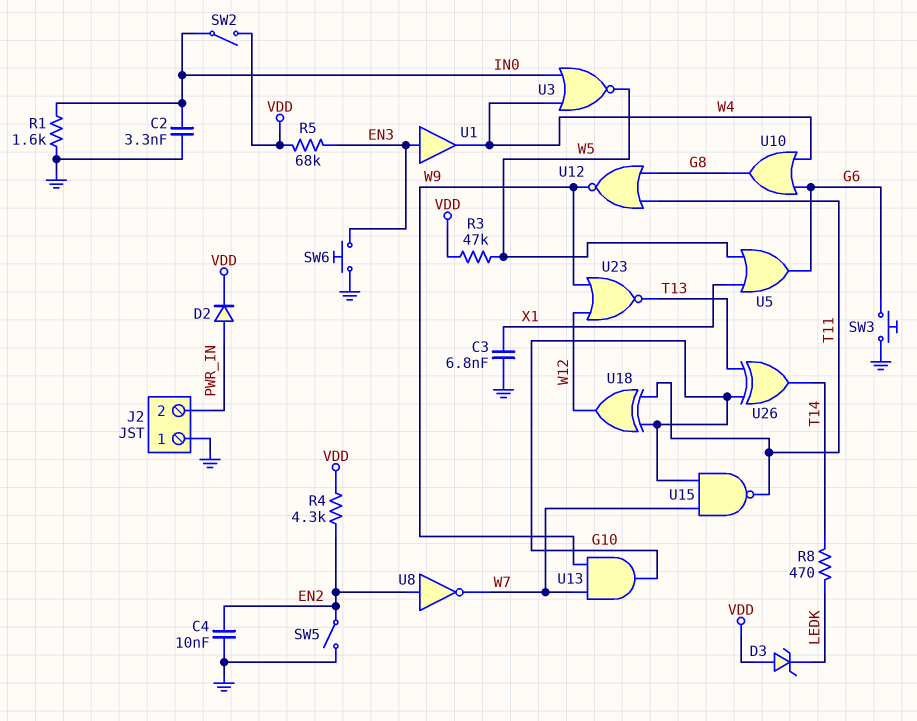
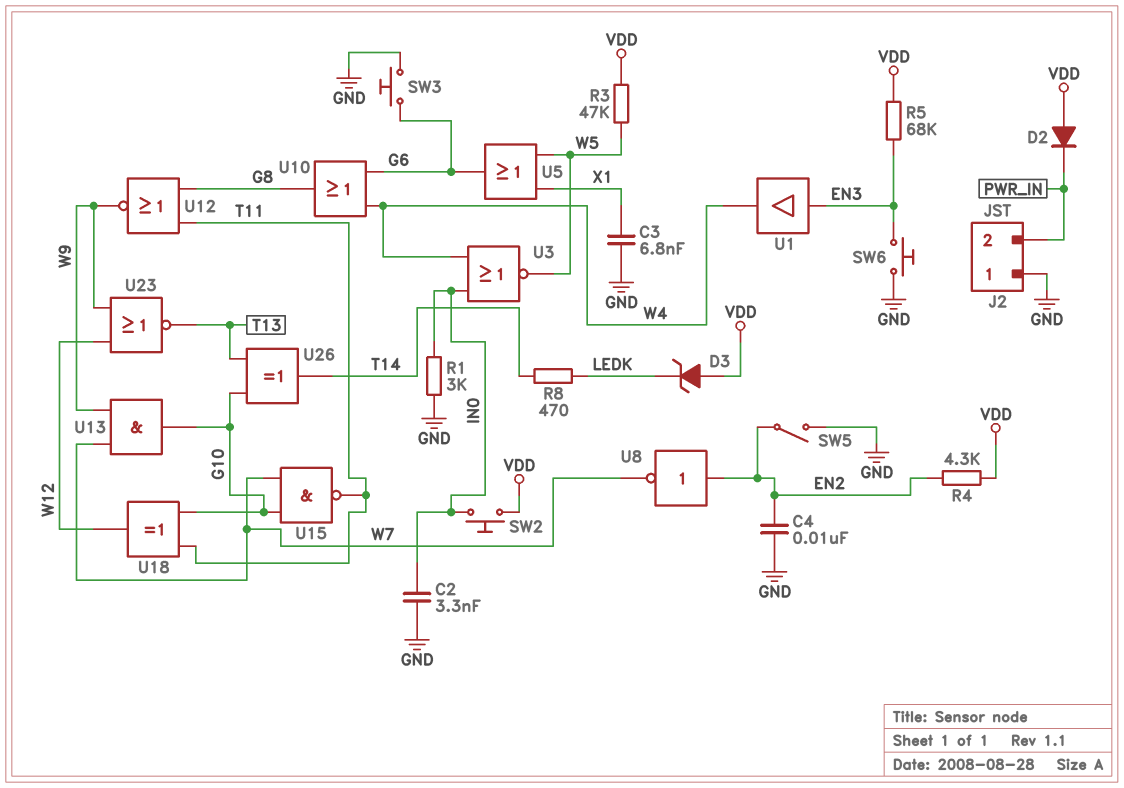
D2: diode (A PWR_IN, K VDD) -> diode (A VDD, K PWR_IN)
R1: 1.6k (GND, IN0) -> 3k (GND, IN0)
SW2: switch (IN0, VDD) -> button (IN0, VDD)

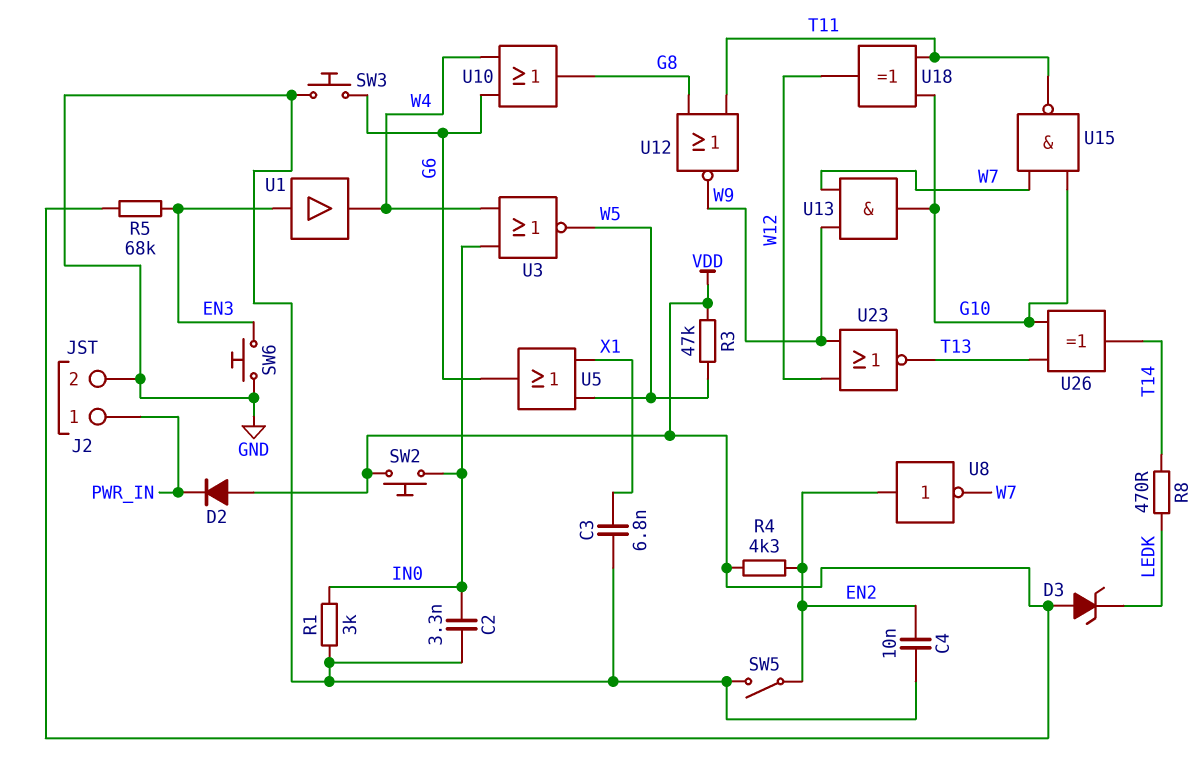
J2 pin 1: GND -> PWR_IN
J2 pin 2: PWR_IN -> GND

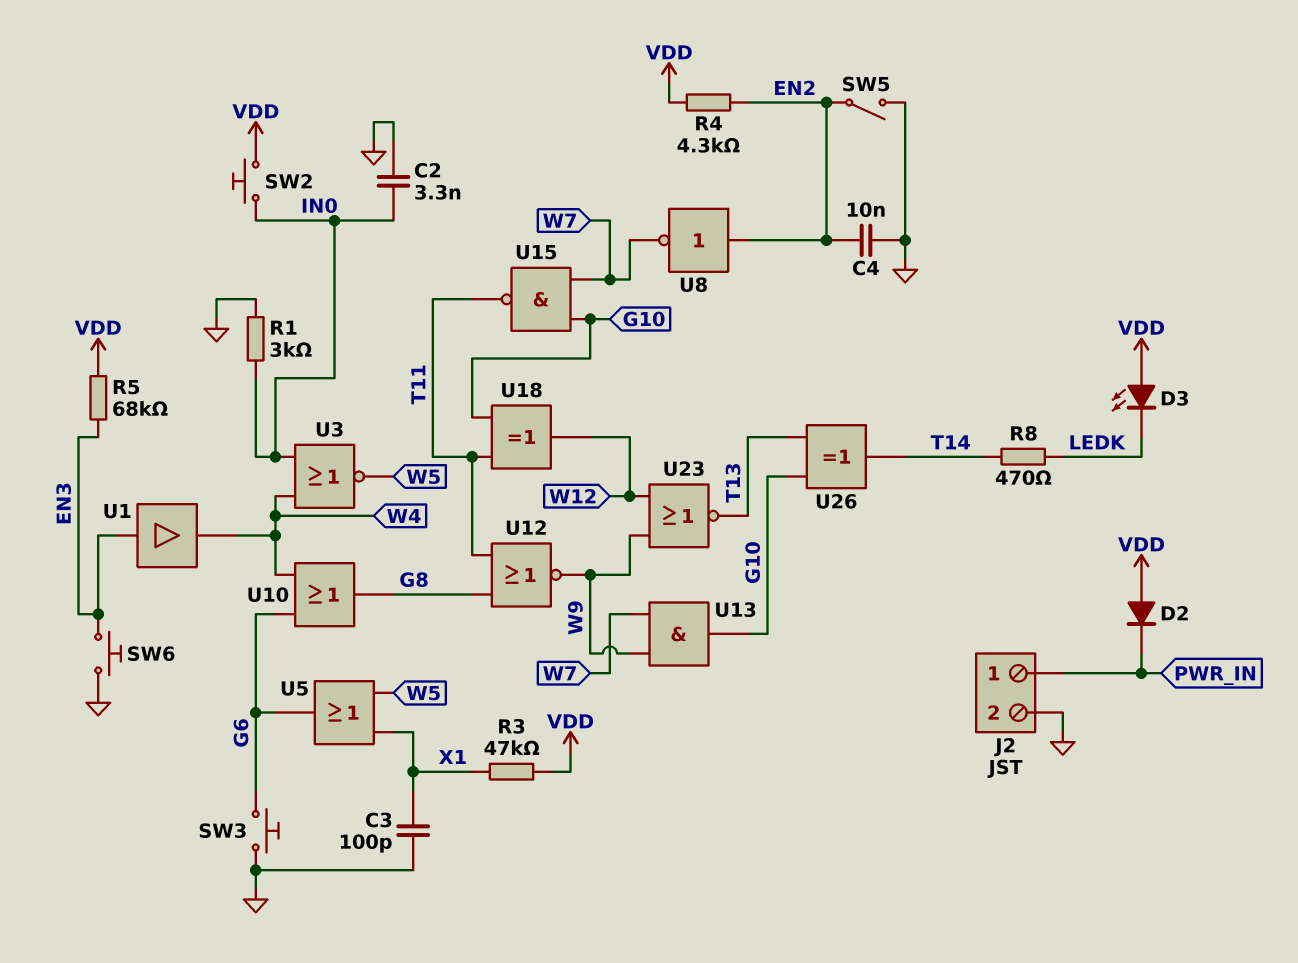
C3: 6.8nF (GND, X1) -> 100pF (GND, X1)
D3: zener (A VDD, K LEDK) -> LED (A VDD, K LEDK)
R3: 47k (VDD, W5) -> 47k (VDD, X1)

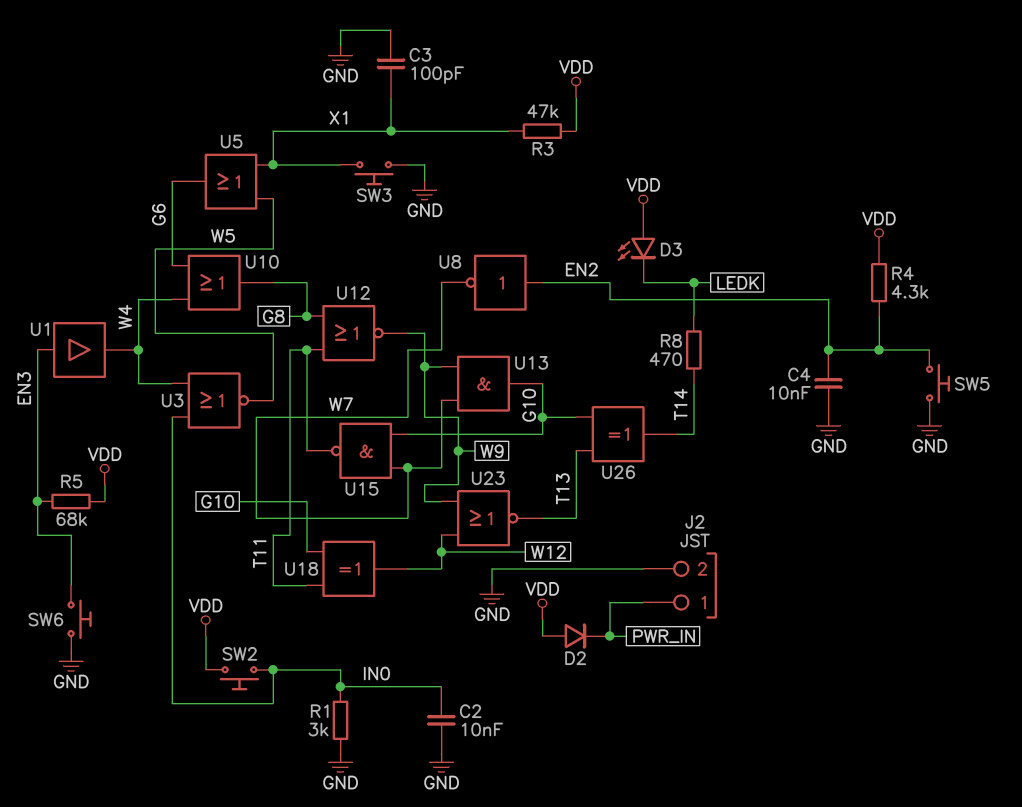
C2: 3.3nF (GND, IN0) -> 10nF (GND, IN0)
SW3: button (G6, GND) -> button (GND, X1)
SW5: switch (EN2, GND) -> button (EN2, GND)

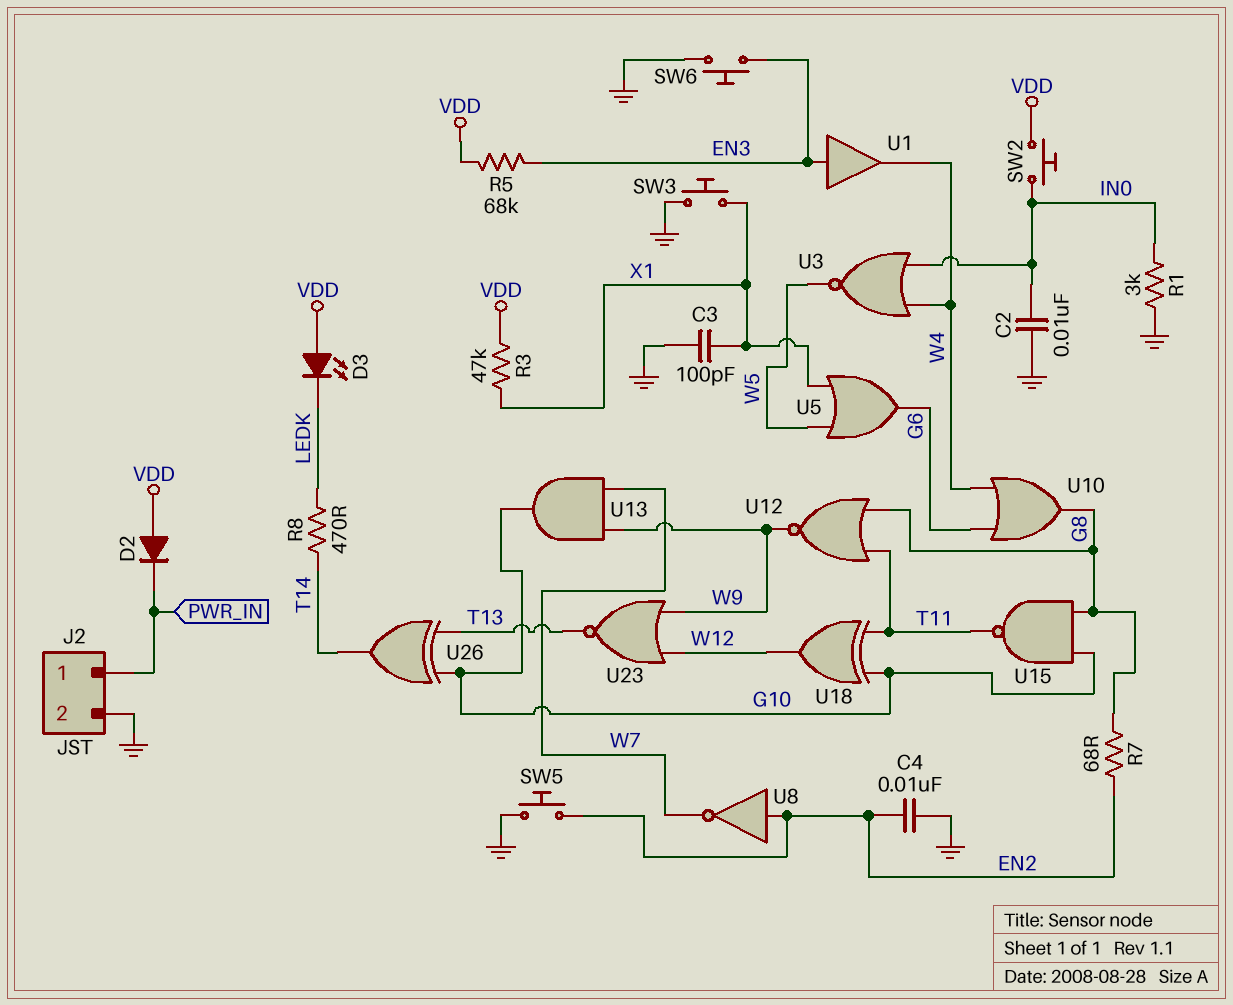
R4: 4.3k (EN2, VDD) -> none
R7: none -> 68 (EN2, G8)
U15: NAND (in G10, in W7, out T11) -> NAND (in G8, in G10, out T11)

